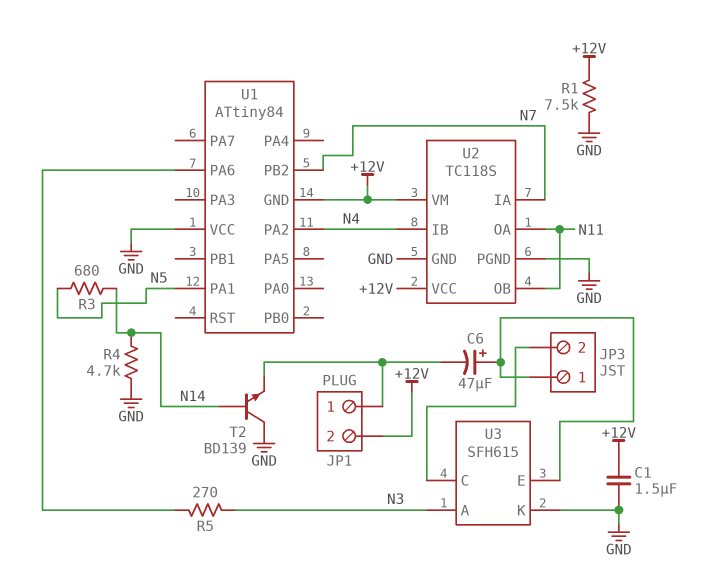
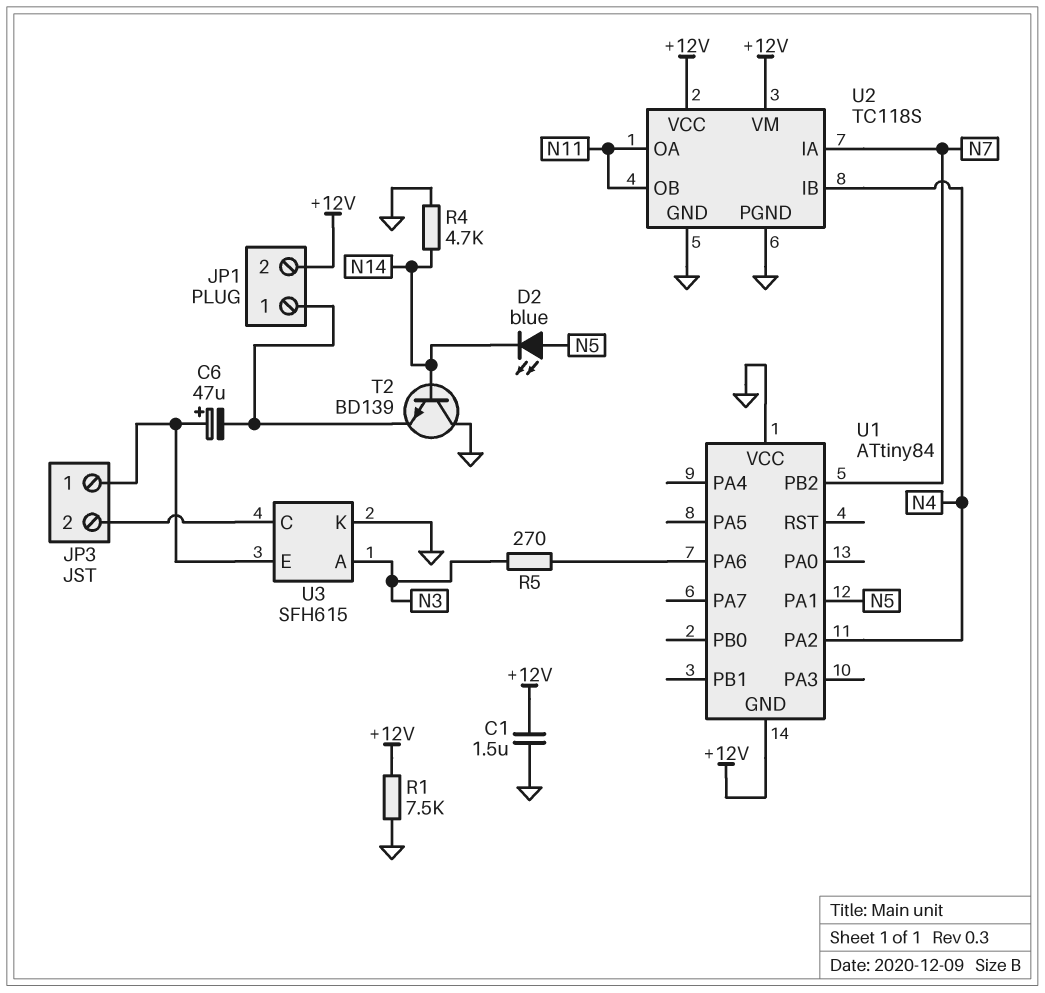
D2: none -> LED blue (A N5, K N14)
R3: 680 (N5, N14) -> none

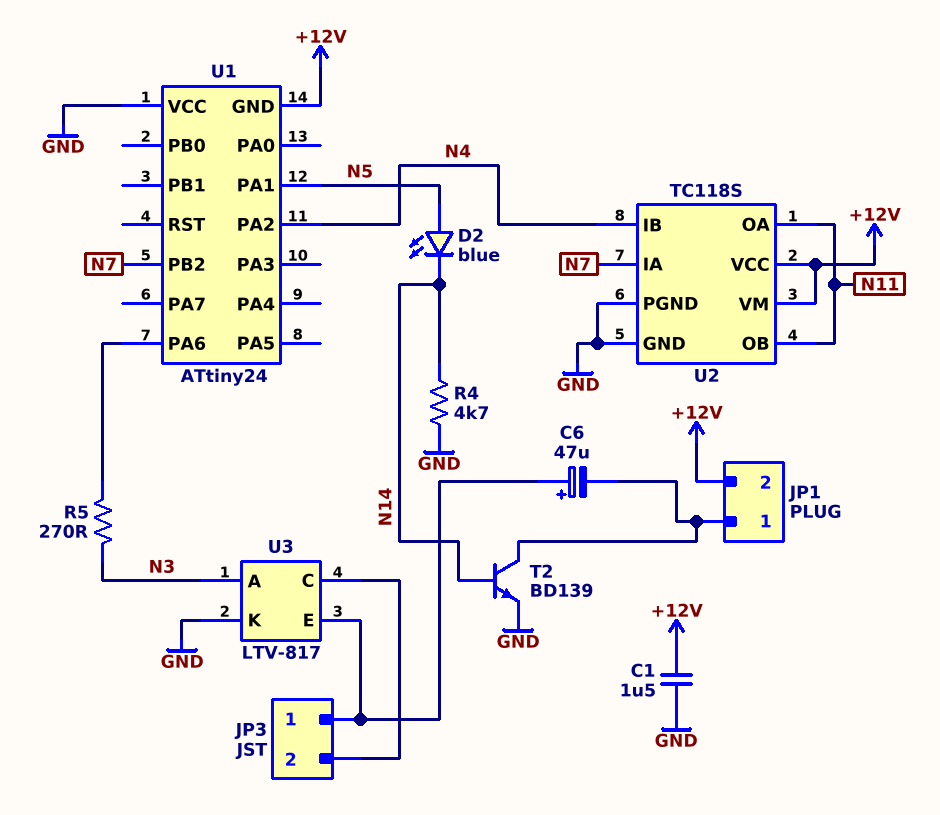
R1: 7.5k (+12V, GND) -> none
T2: NPN BD139 (B N14, C GND, E JP1/1) -> NPN BD139 (B N14, C JP1/1, E GND)
U1: ATtiny84 -> ATtiny24
U3: SFH615 -> LTV-817

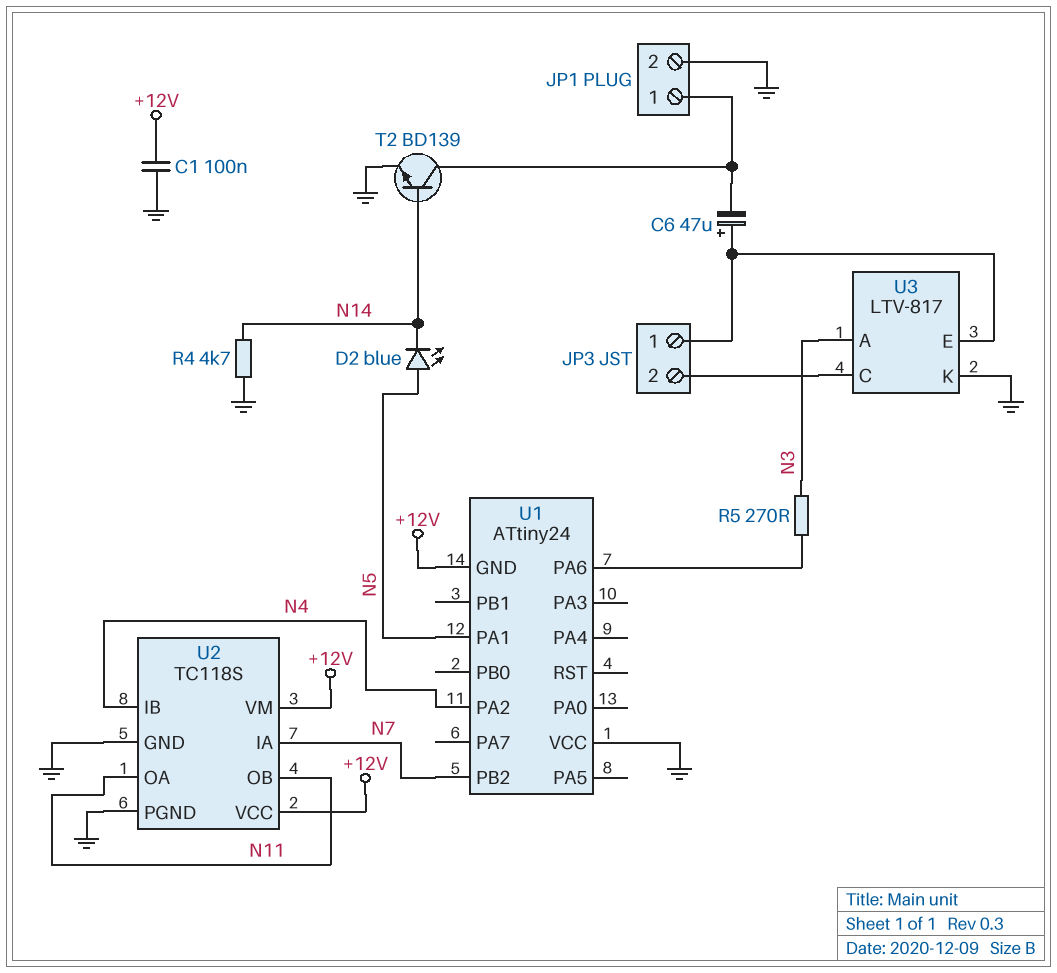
C1: 1.5uF (+12V, GND) -> 100nF (+12V, GND)
JP1 pin 2: +12V -> GND

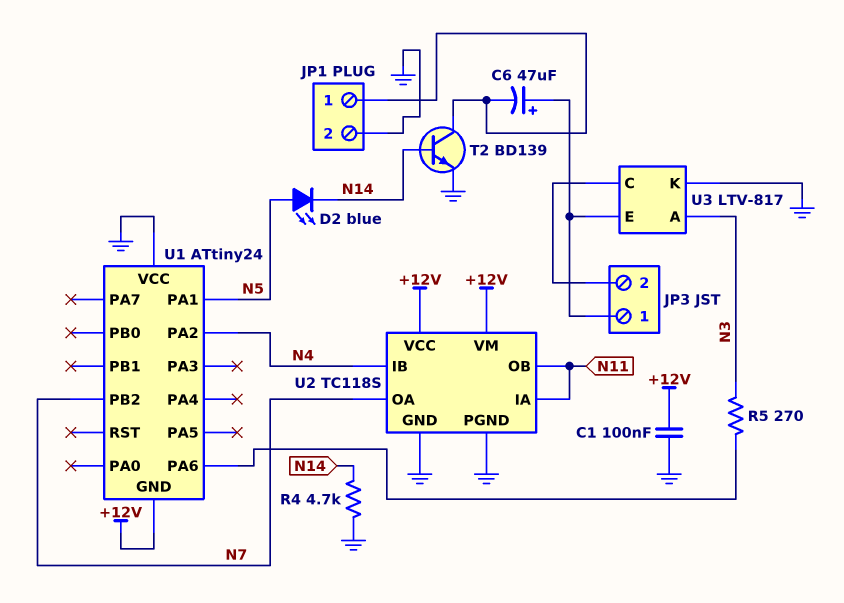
U2 pin IA: N7 -> N11
U2 pin OA: N11 -> N7

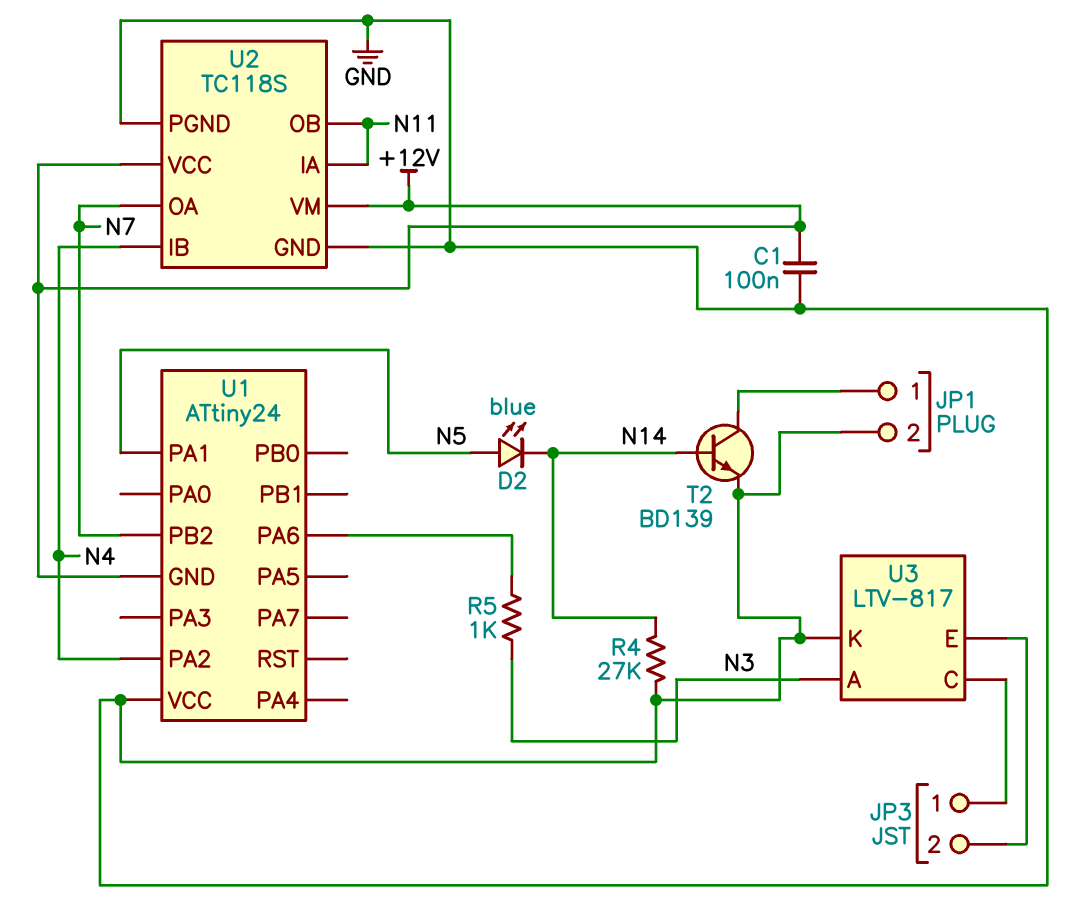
C6: 47uF (plus JP3/1, minus JP1/1) -> none
R4: 4.7k (GND, N14) -> 27k (GND, N14)
R5: 270 (N3, U1/PA6) -> 1k (N3, U1/PA6)
U3 pin C: JP3/2 -> JP3/1
U3 pin E: JP3/1 -> JP3/2

